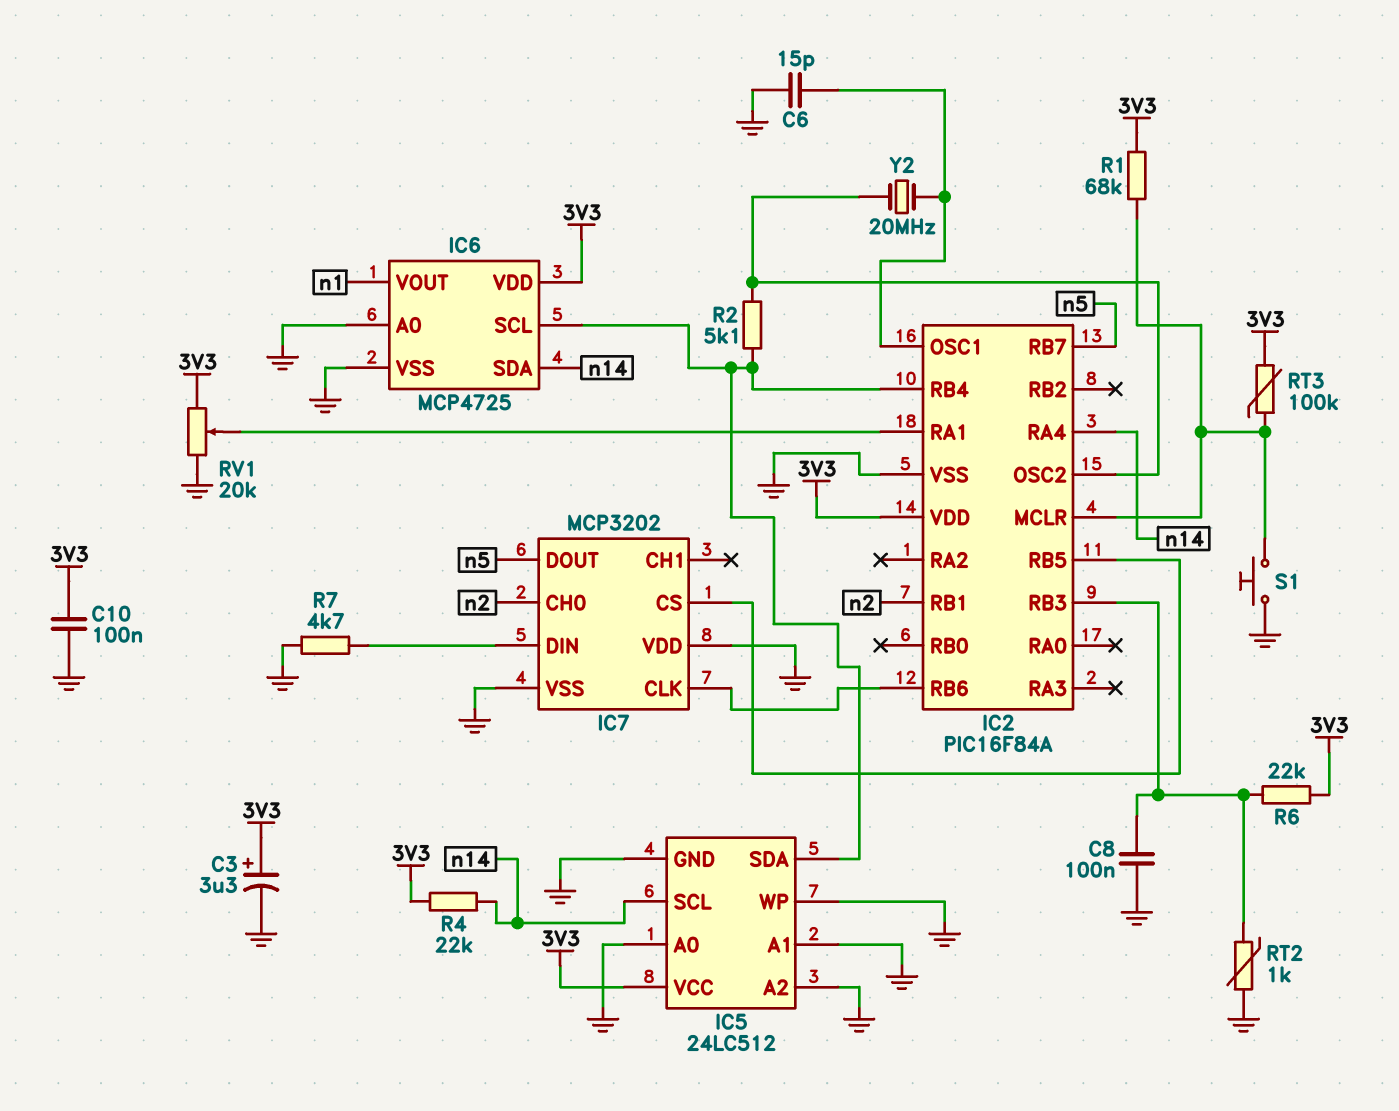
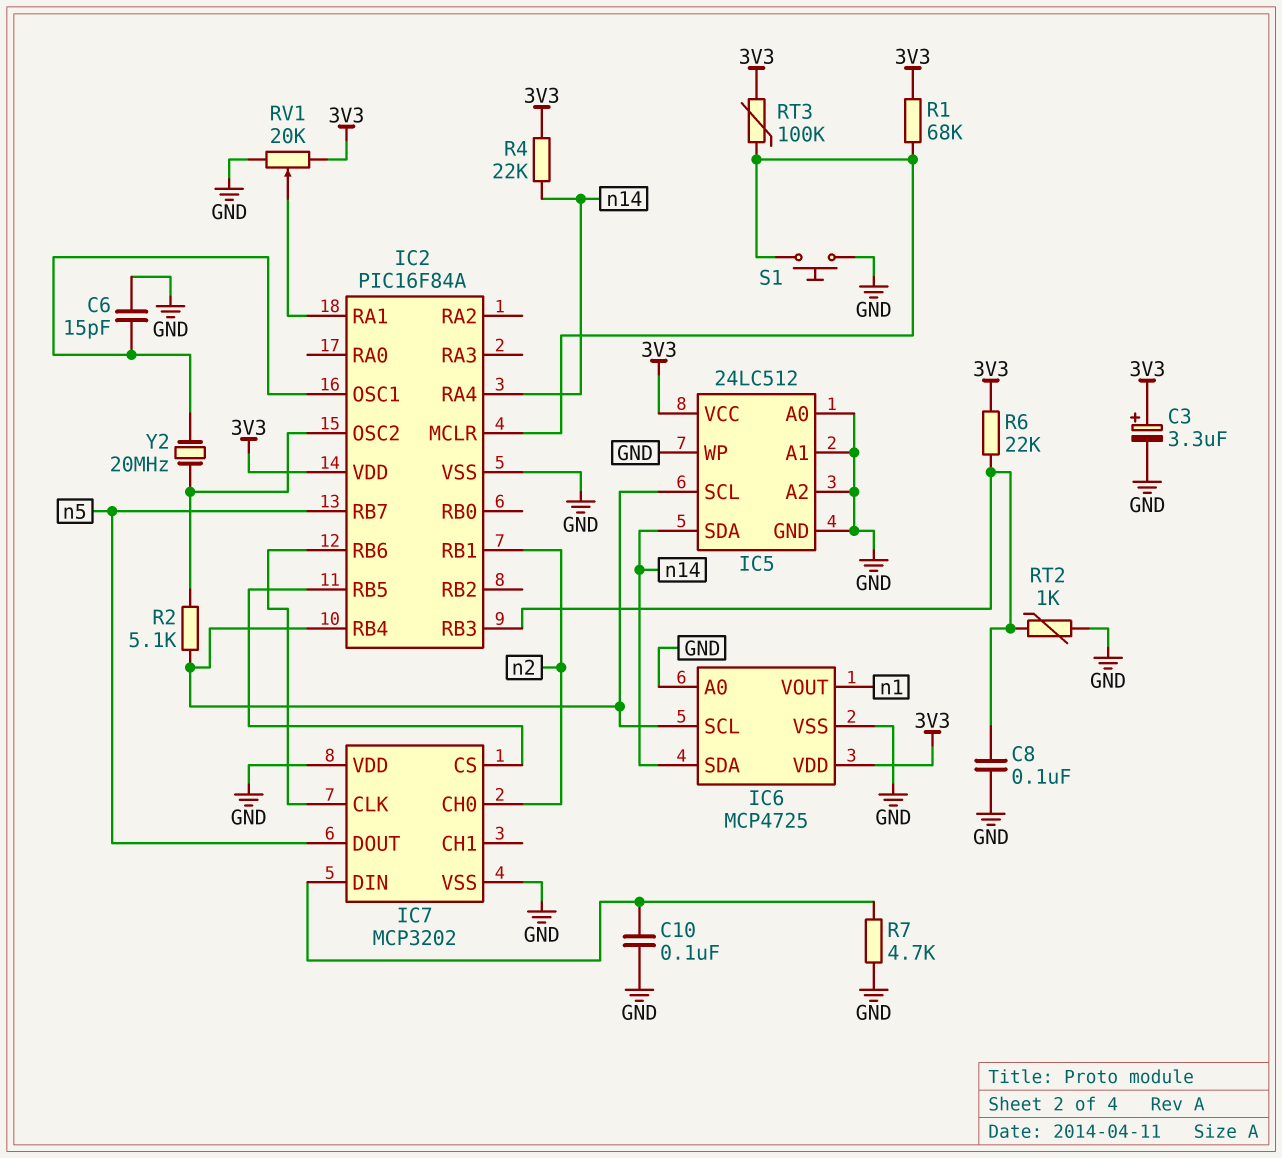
C10: 100nF (3V3, GND) -> 100nF (GND, IC7/DIN)
IC5 pin SCL: n14 -> IC2/RB4
IC5 pin SDA: IC2/RB4 -> n14

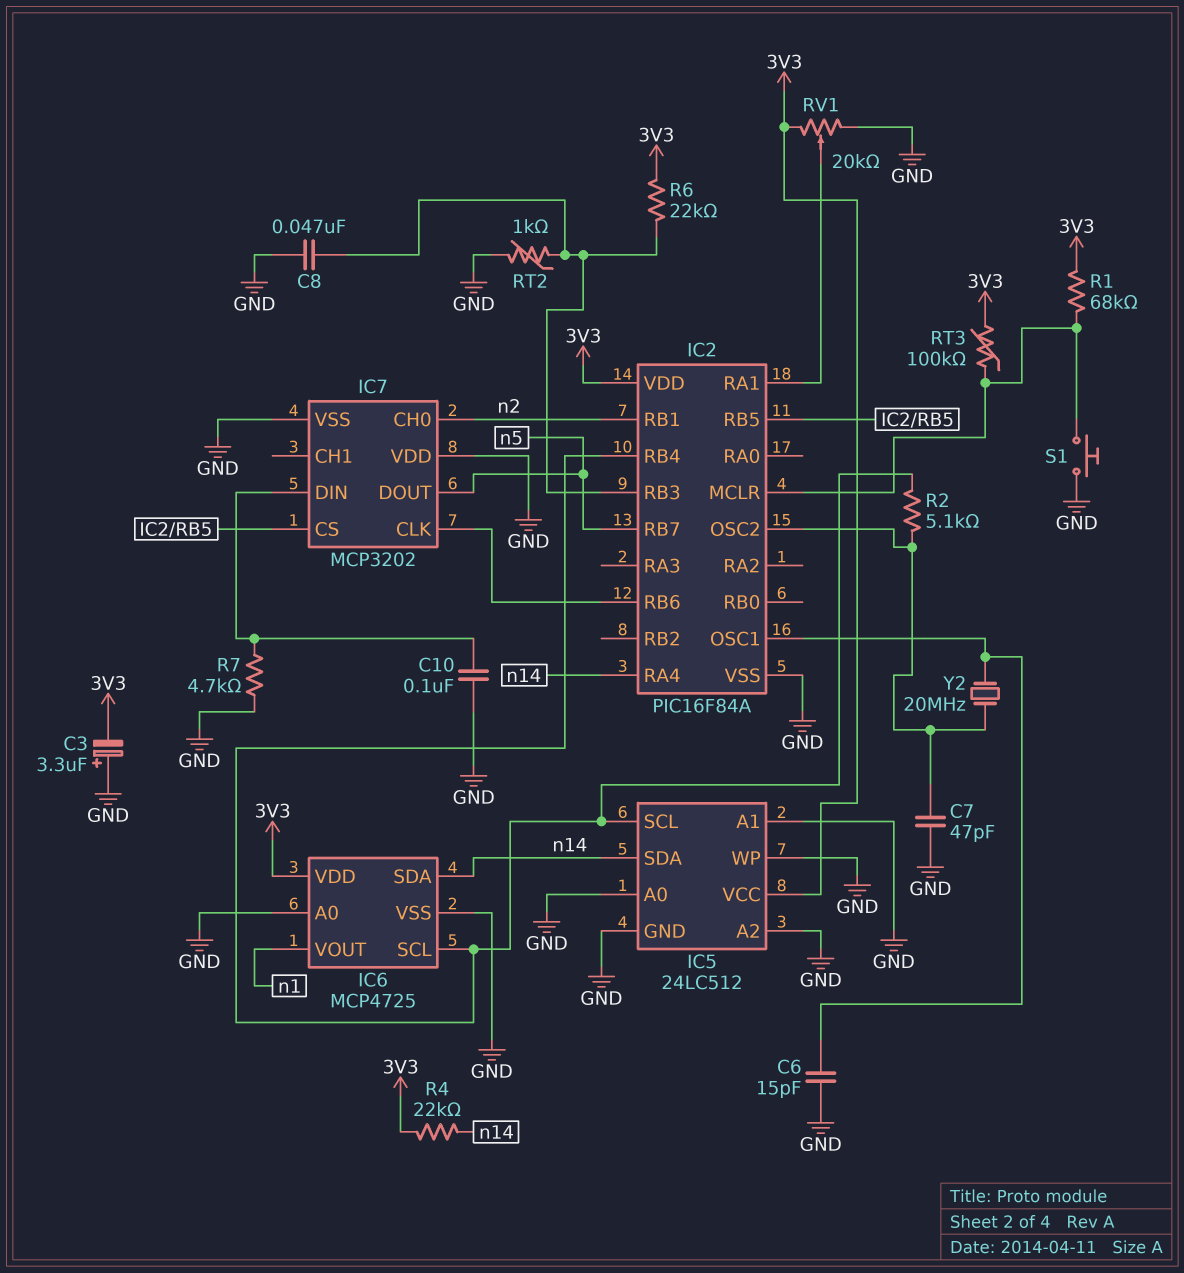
C3: 3.3uF (plus 3V3, minus GND) -> 3.3uF (plus GND, minus 3V3)
C7: none -> 47pF (GND, IC2/OSC2)
C8: 100nF (GND, IC2/RB3) -> 47nF (GND, IC2/RB3)

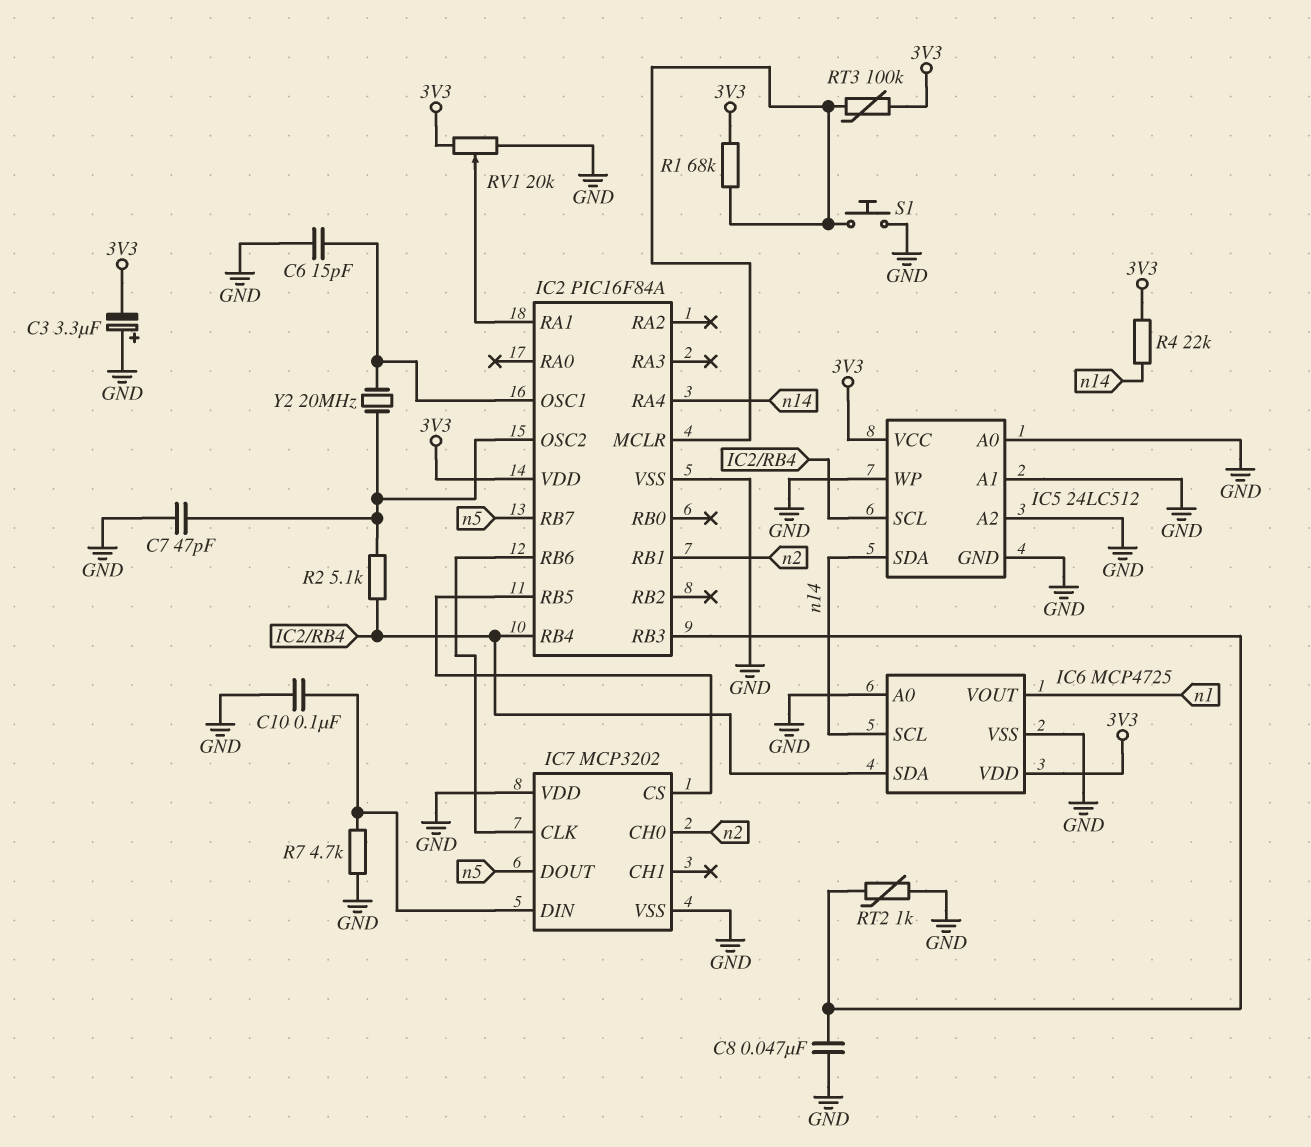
IC6 pin SCL: IC2/RB4 -> n14
IC6 pin SDA: n14 -> IC2/RB4
R6: 22k (3V3, IC2/RB3) -> none

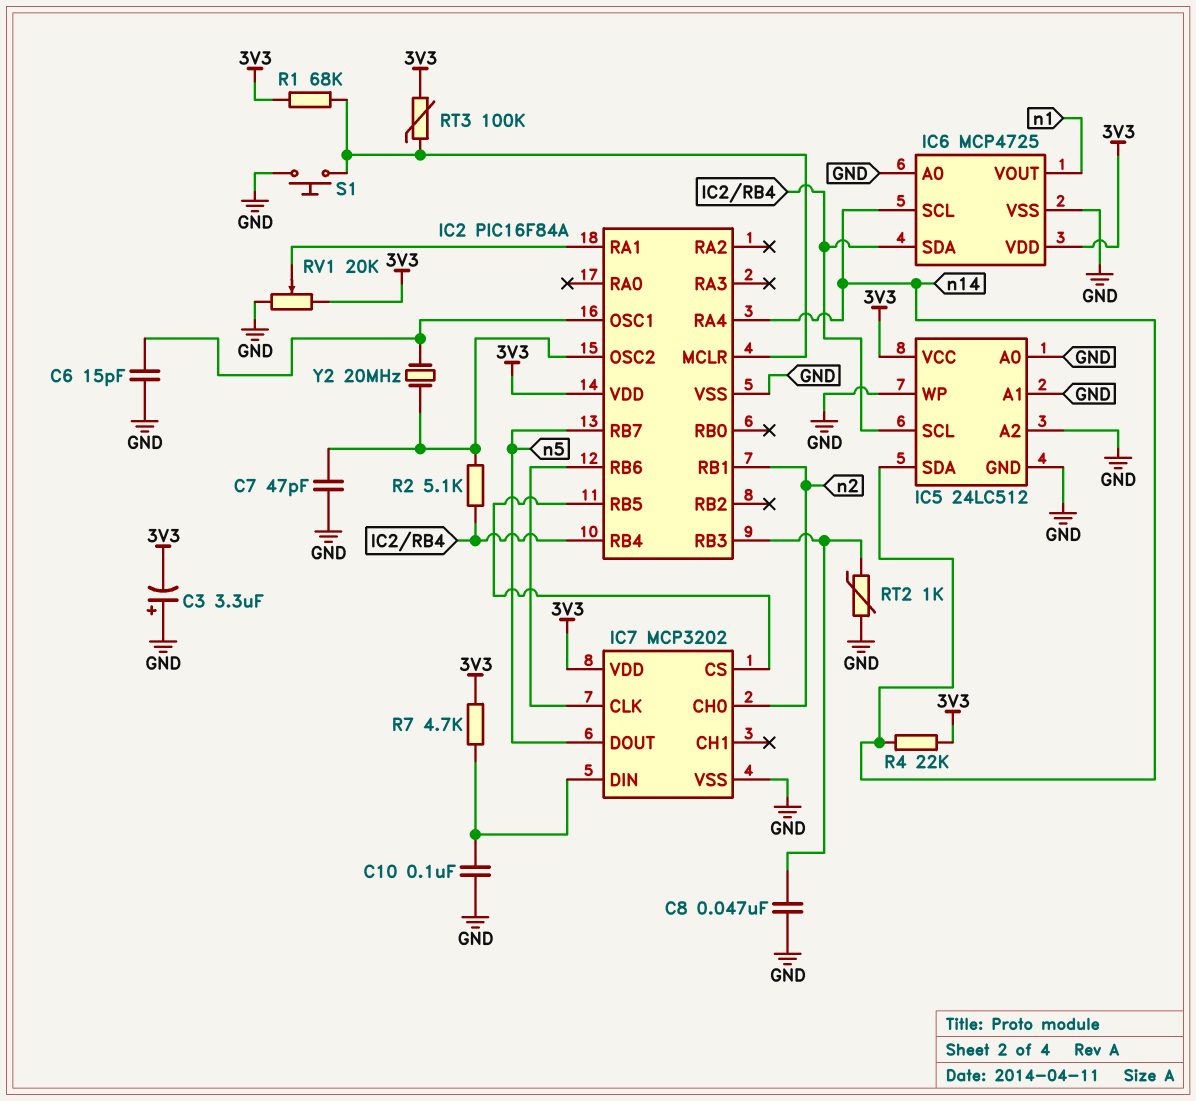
IC7 pin VDD: GND -> 3V3
R7: 4.7k (GND, IC7/DIN) -> 4.7k (3V3, IC7/DIN)

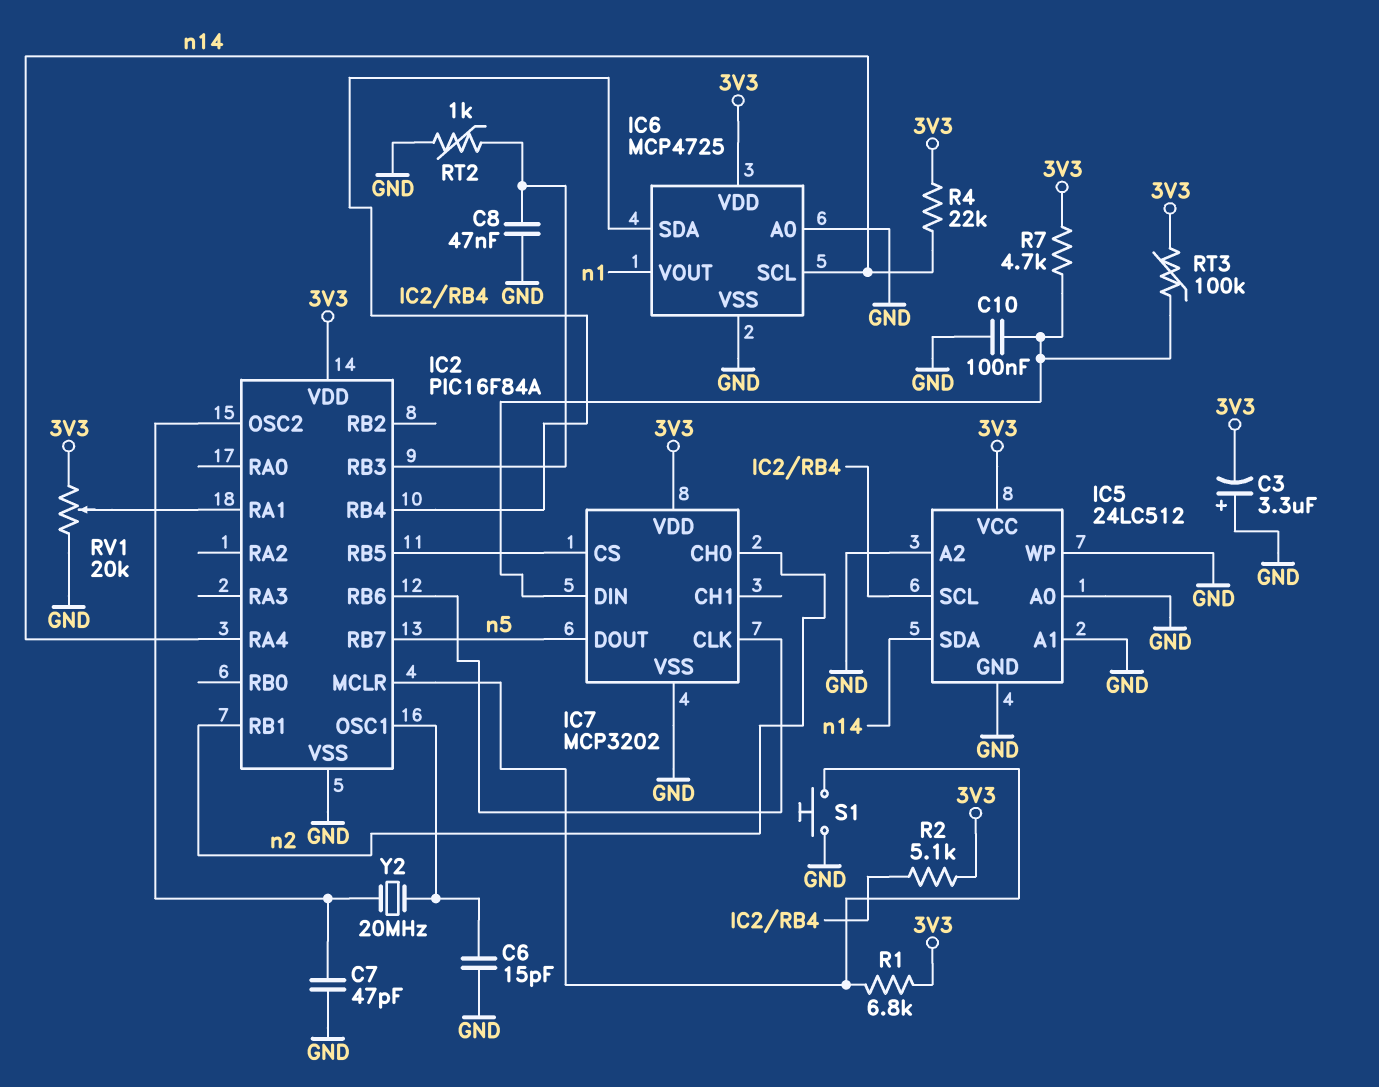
R1: 68k (3V3, IC2/MCLR) -> 6.8k (3V3, IC2/MCLR)
R2: 5.1k (IC2/OSC2, IC2/RB4) -> 5.1k (3V3, IC2/RB4)
RT3: 100k (3V3, IC2/MCLR) -> 100k (3V3, IC7/DIN)

